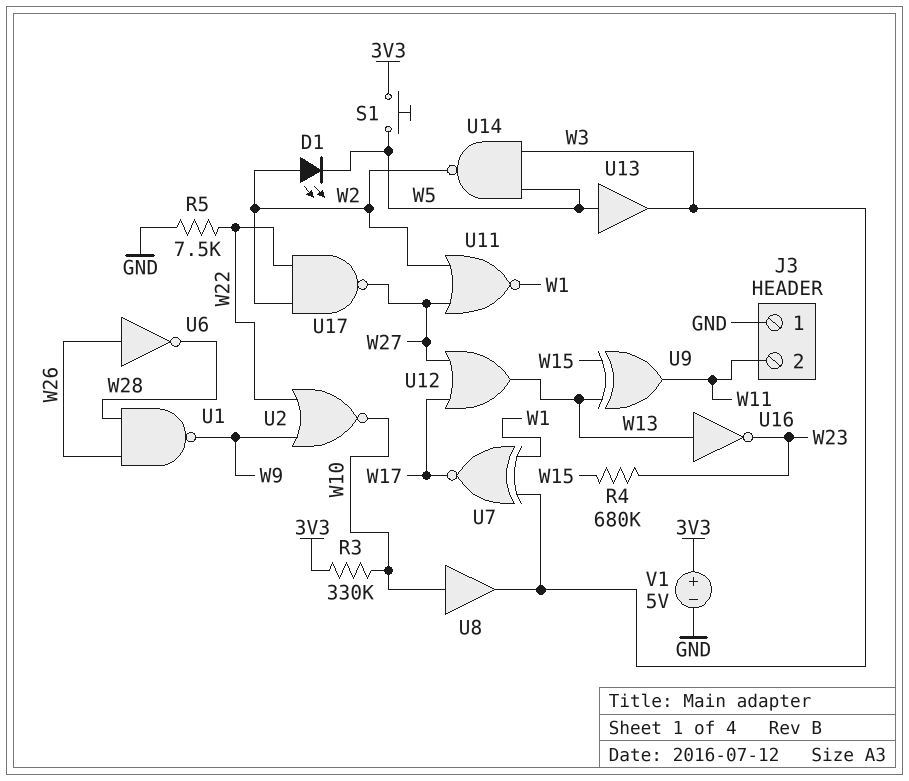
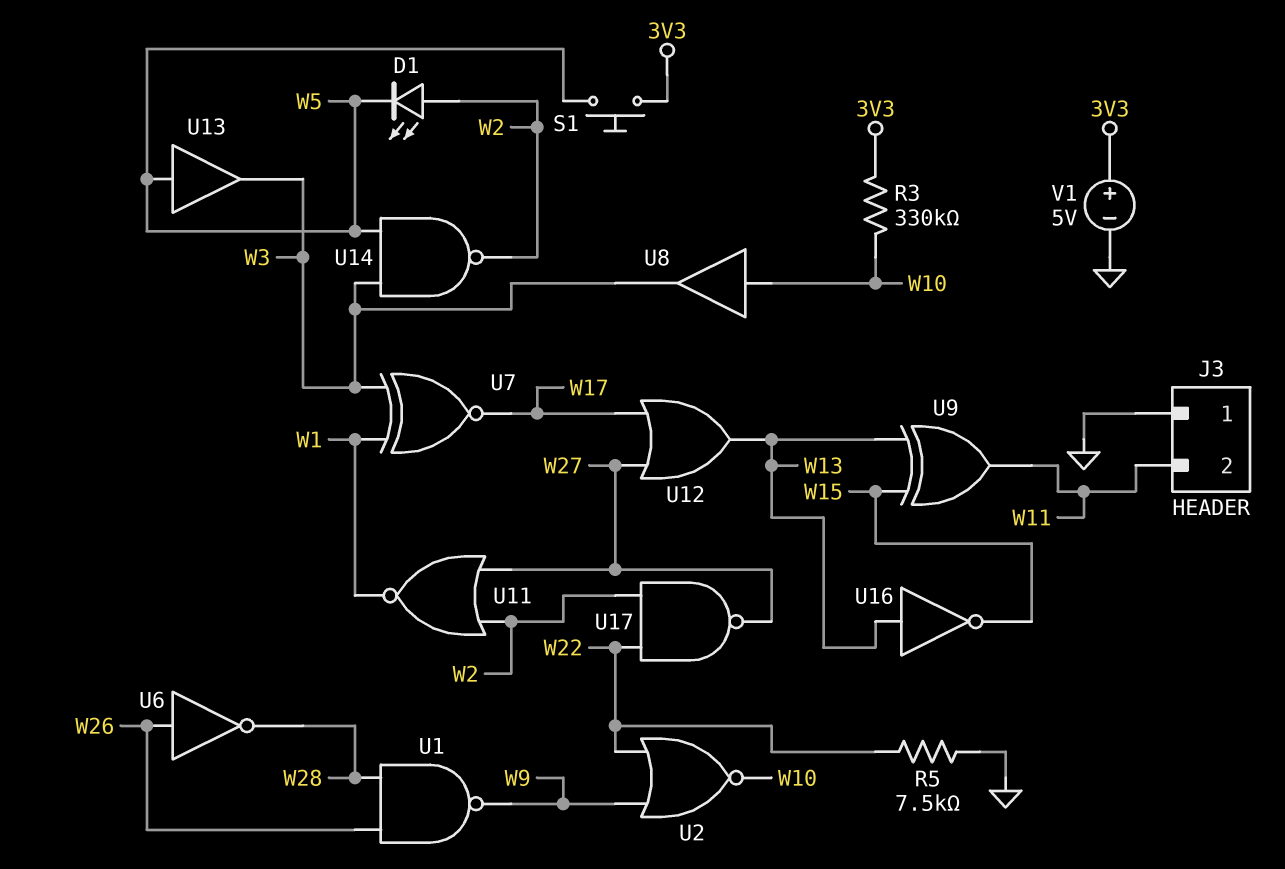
R4: 680k (W15, W23) -> none
U16: NOT (in W13, out W23) -> NOT (in W13, out W15)

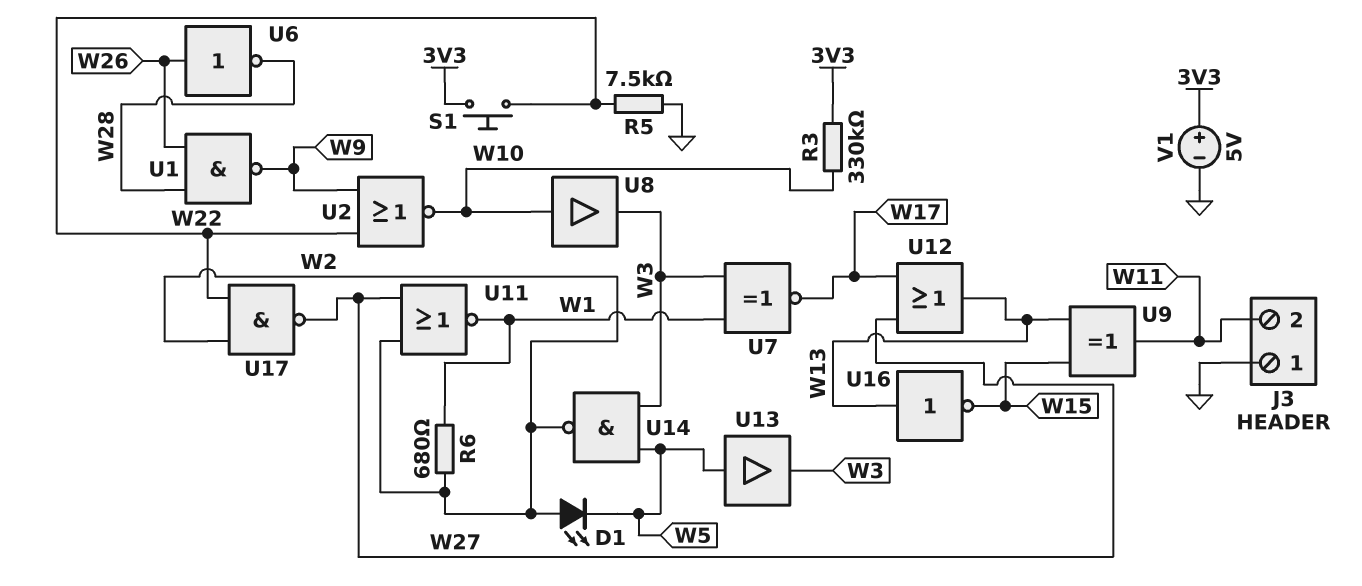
R6: none -> 680 (W1, W2)
S1: button (3V3, W5) -> button (3V3, W22)

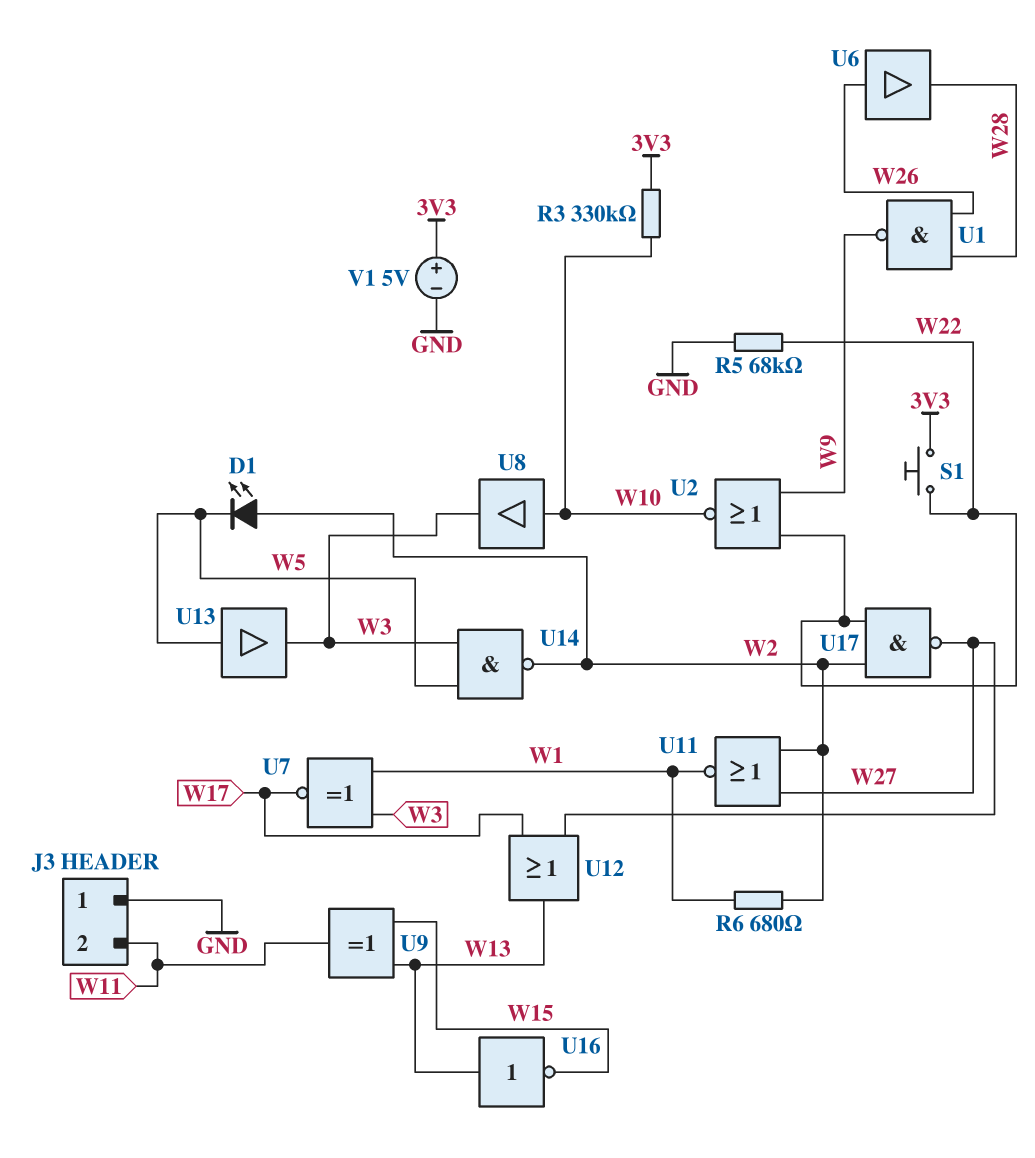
R5: 7.5k (GND, W22) -> 68k (GND, W22)
U6: NOT (in W26, out W28) -> buffer (in W26, out W28)

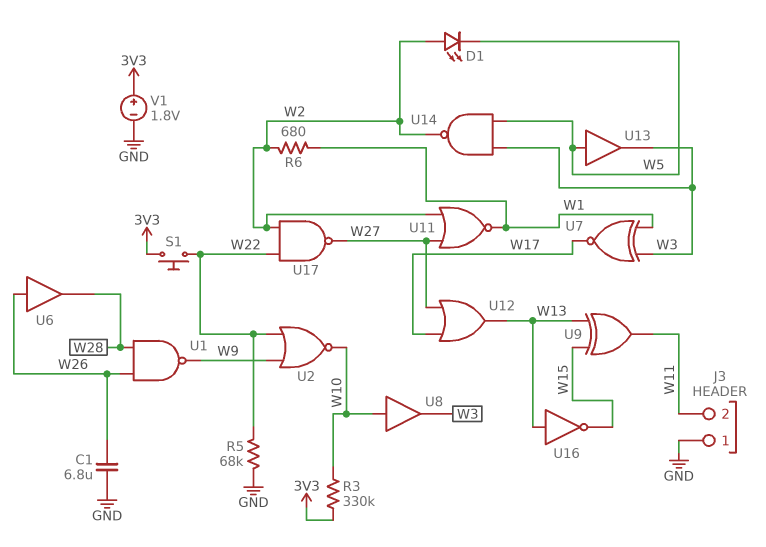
C1: none -> 6.8uF (GND, W26)
V1: 5V (plus 3V3, minus GND) -> 1.8V (plus 3V3, minus GND)

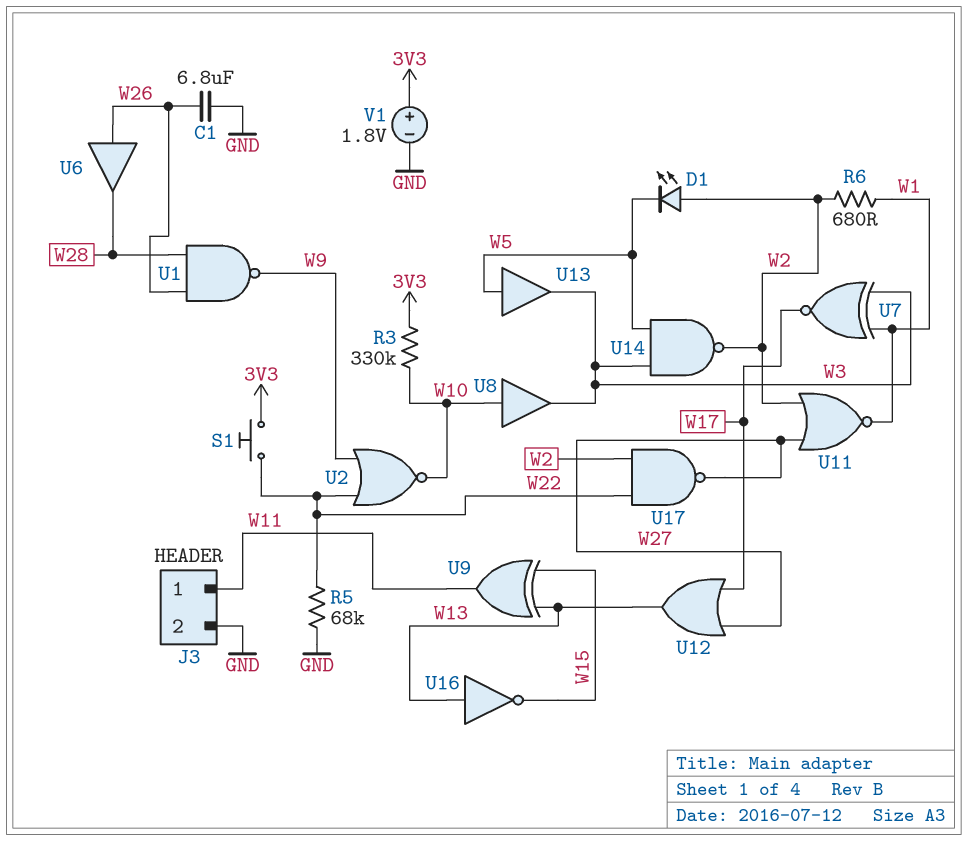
J3 pin 1: GND -> W11
J3 pin 2: W11 -> GND

